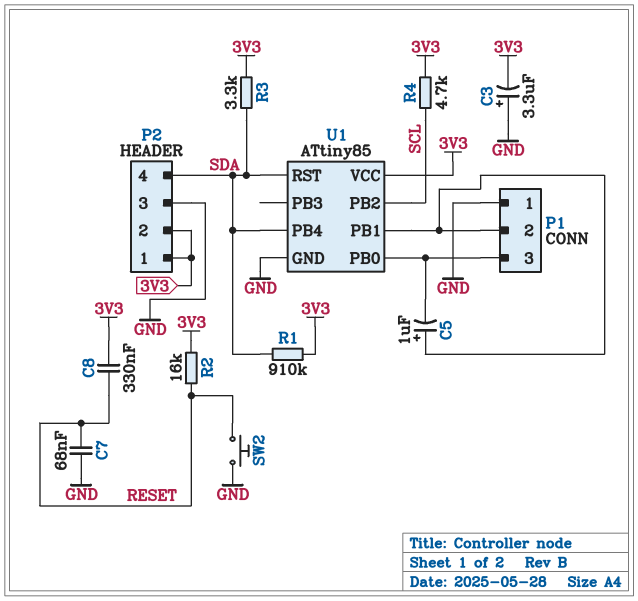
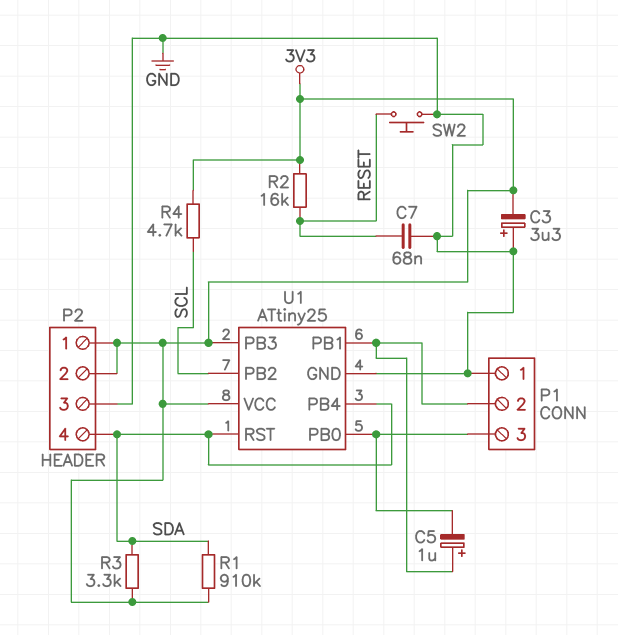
C8: 330nF (3V3, RESET) -> none
U1: ATtiny85 -> ATtiny25
U1 pin PB3: none -> 3V3

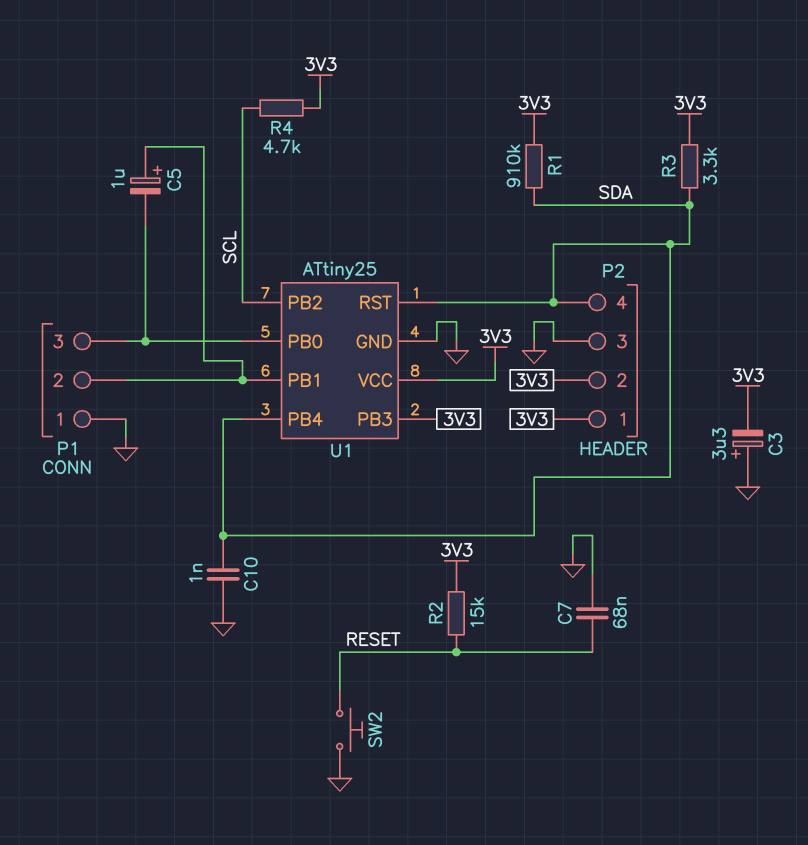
C10: none -> 1nF (GND, SDA)
R2: 16k (3V3, RESET) -> 15k (3V3, RESET)

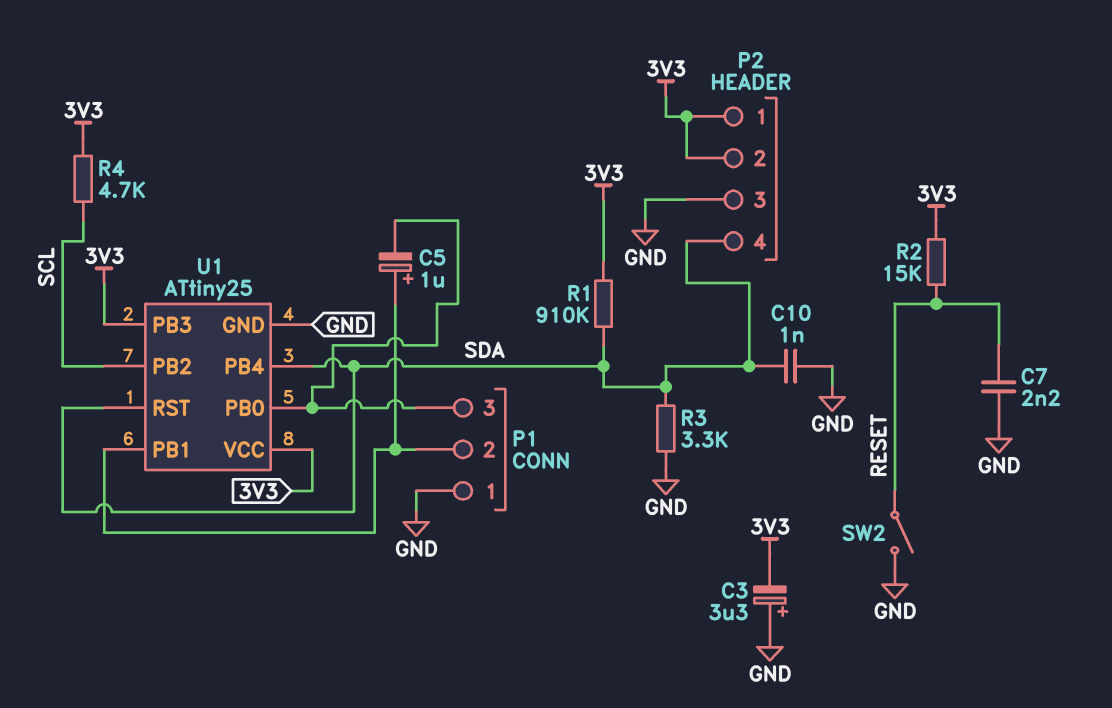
C7: 68nF (GND, RESET) -> 2.2nF (GND, RESET)
R3: 3.3k (3V3, SDA) -> 3.3k (GND, SDA)
SW2: button (GND, RESET) -> switch (GND, RESET)

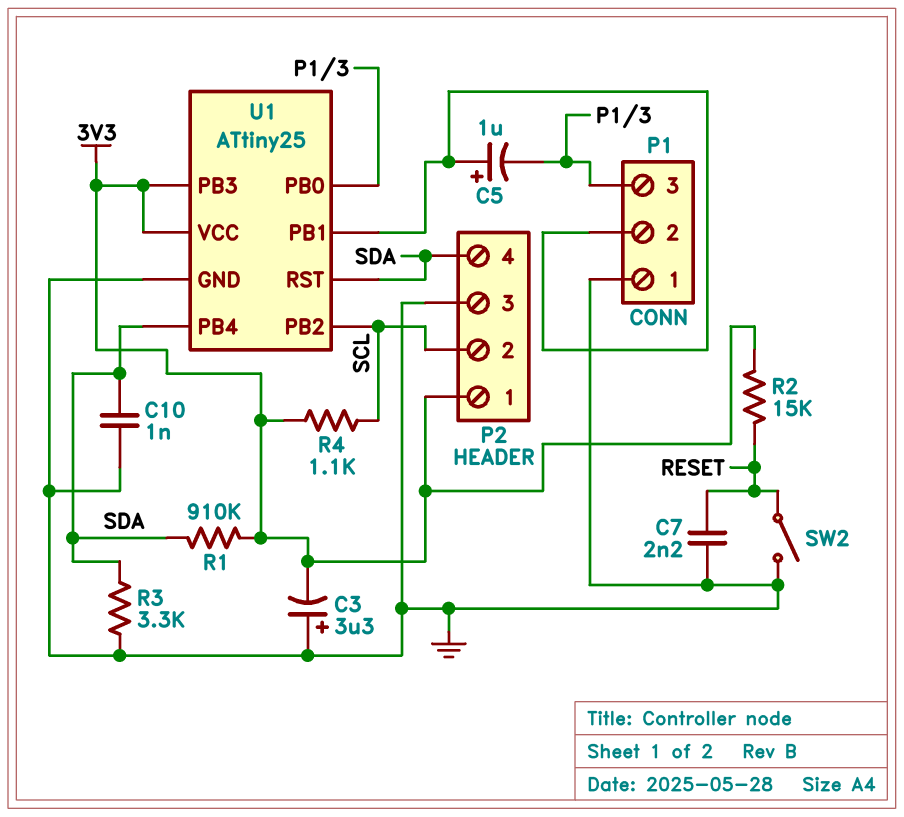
P2 pin 2: 3V3 -> SCL
R4: 4.7k (3V3, SCL) -> 1.1k (3V3, SCL)

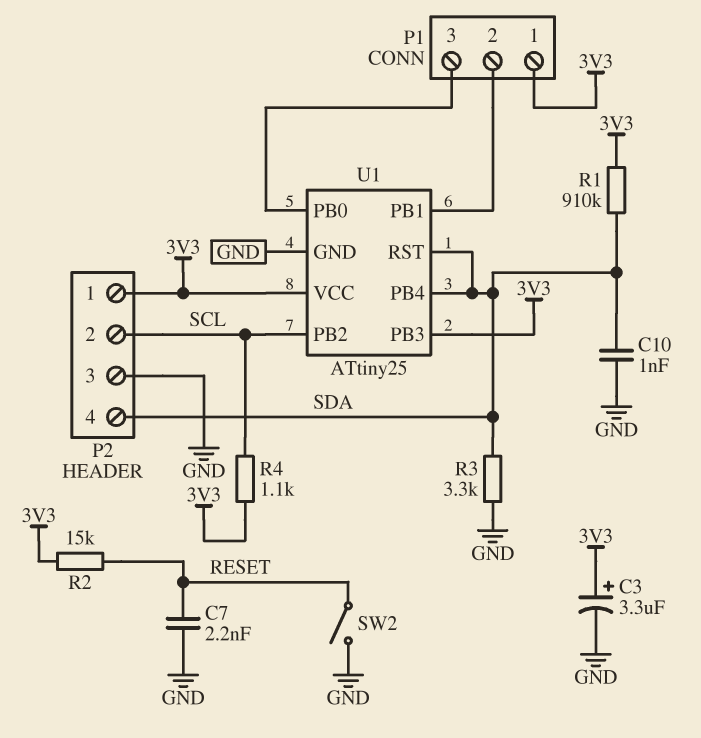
C3: 3.3uF (plus GND, minus 3V3) -> 3.3uF (plus 3V3, minus GND)
C5: 1uF (plus P1/2, minus P1/3) -> none
P1 pin 1: GND -> 3V3

